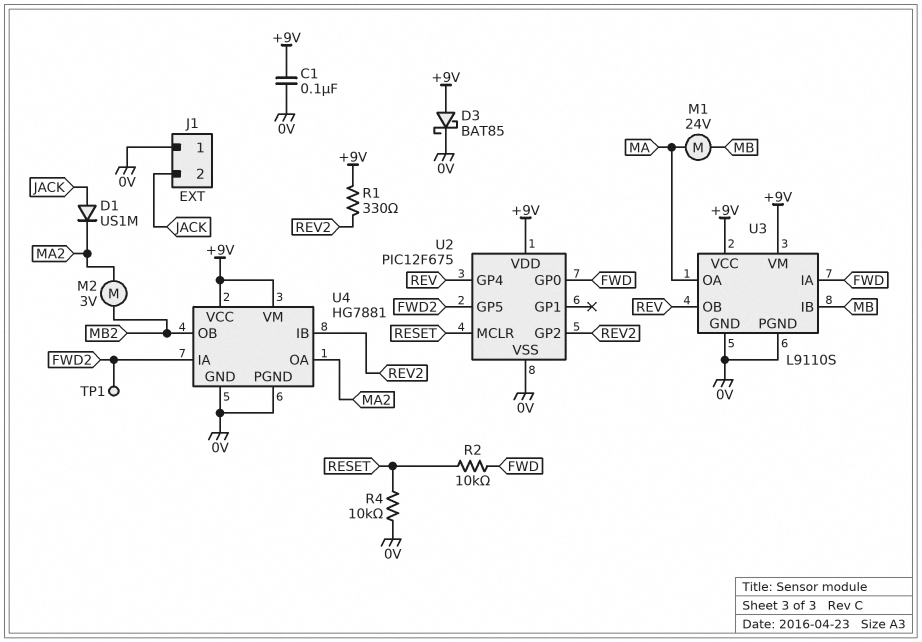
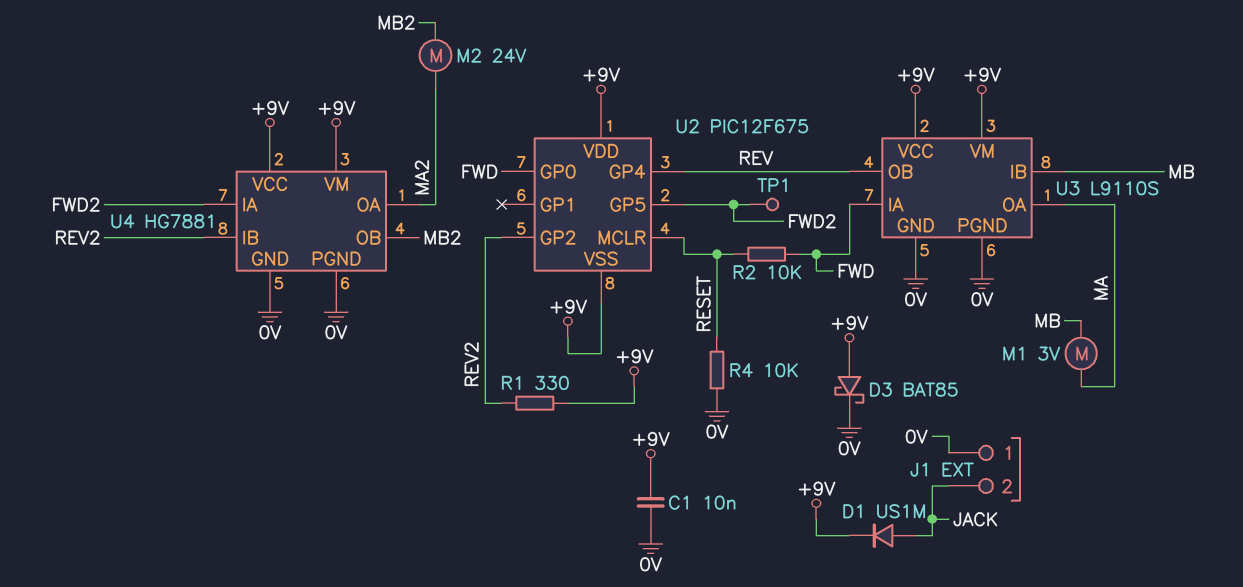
C1: 100nF (+9V, 0V) -> 10nF (+9V, 0V)
D1: diode US1M (A JACK, K MA2) -> diode US1M (A JACK, K +9V)
M1: motor 24V (MA, MB) -> motor 3V (MA, MB)
M2: motor 3V (MA2, MB2) -> motor 24V (MA2, MB2)
U2 pin VSS: 0V -> +9V

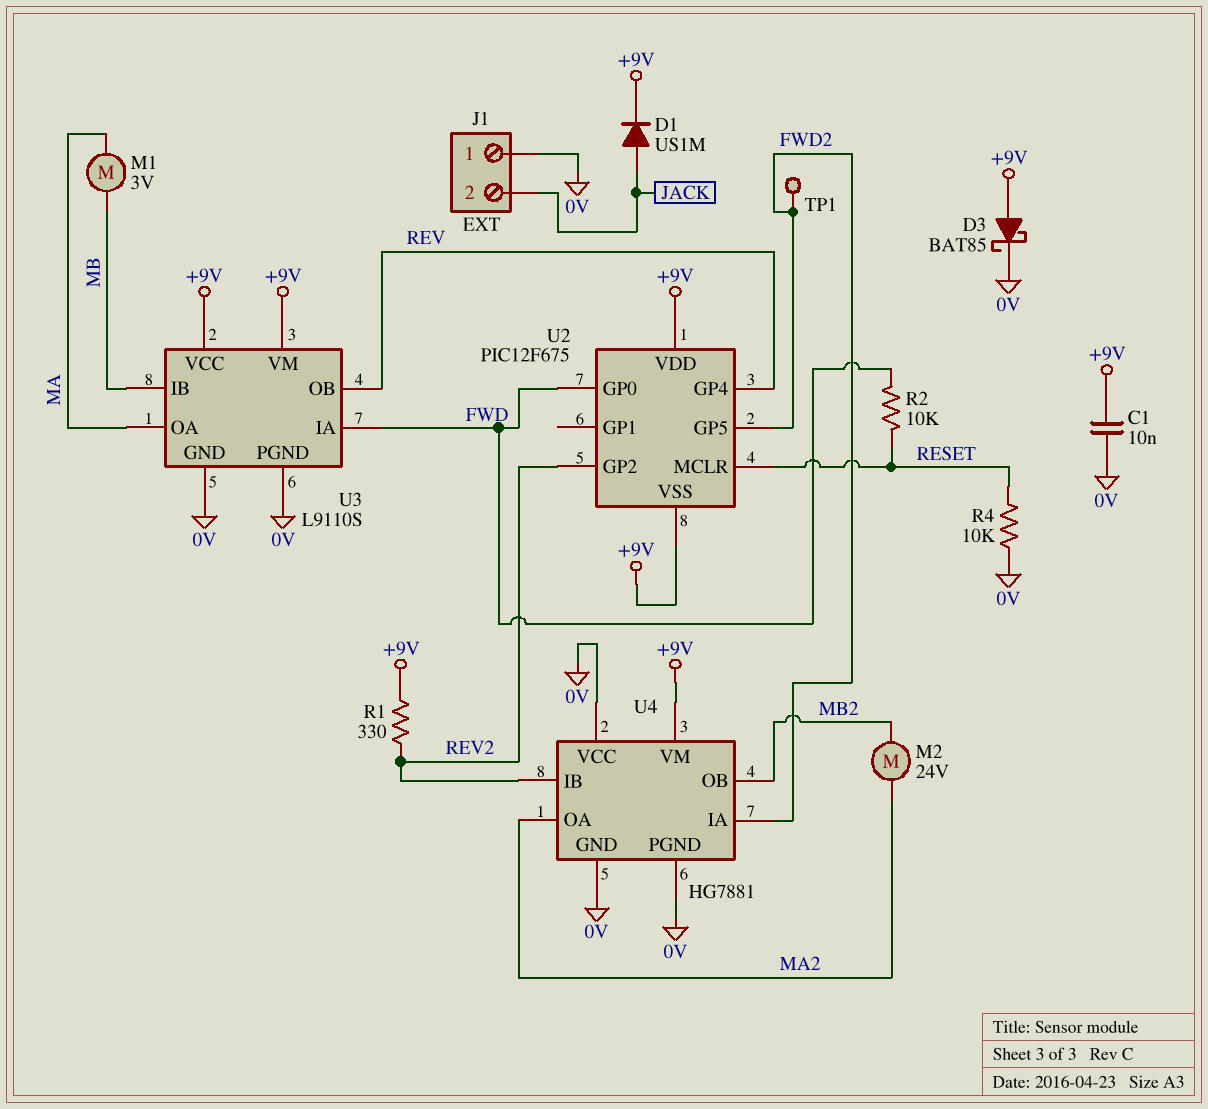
U4 pin VCC: +9V -> 0V

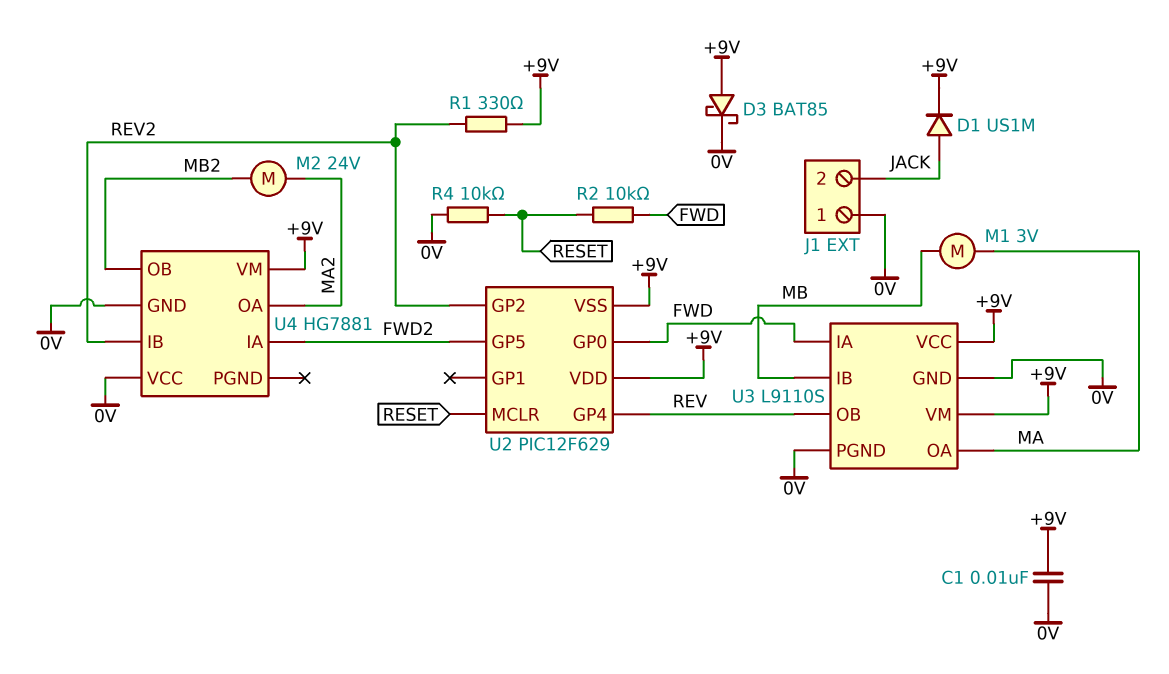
TP1: test point (FWD2) -> none
U2: PIC12F675 -> PIC12F629
U4 pin PGND: 0V -> none

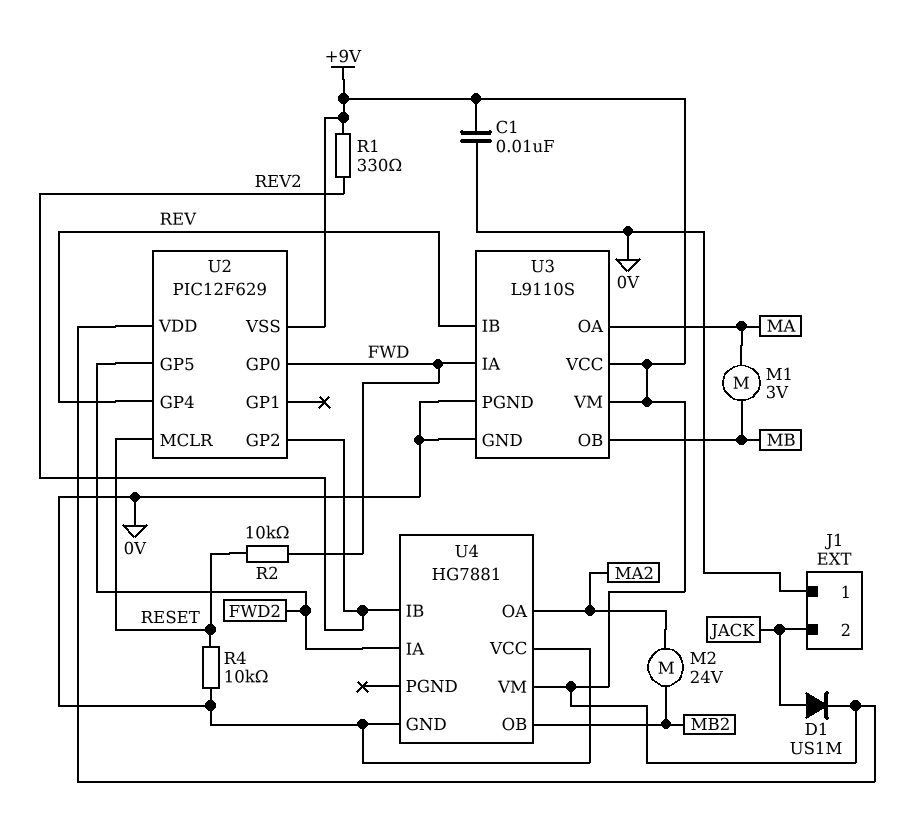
D3: schottky BAT85 (A +9V, K 0V) -> none
U3 pin IB: MB -> REV
U3 pin OB: REV -> MB

